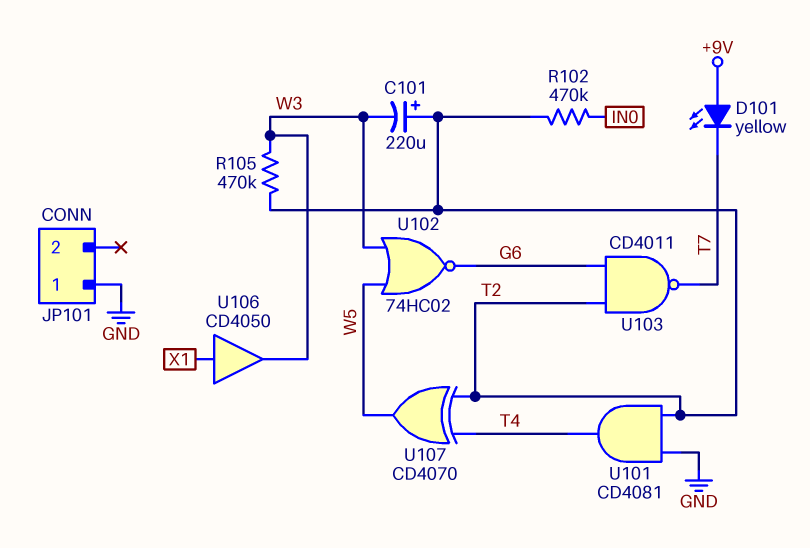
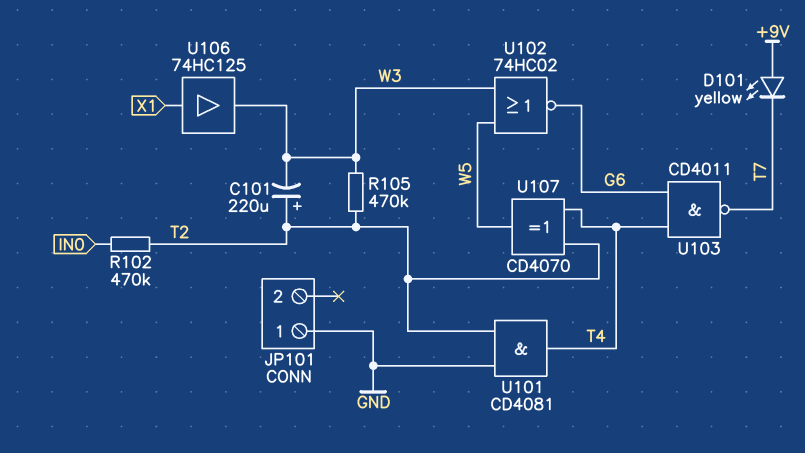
U103: NAND CD4011 (in G6, in T2, out T7) -> NAND CD4011 (in G6, in T4, out T7)
U106: buffer CD4050 (in X1, out W3) -> buffer 74HC125 (in X1, out W3)

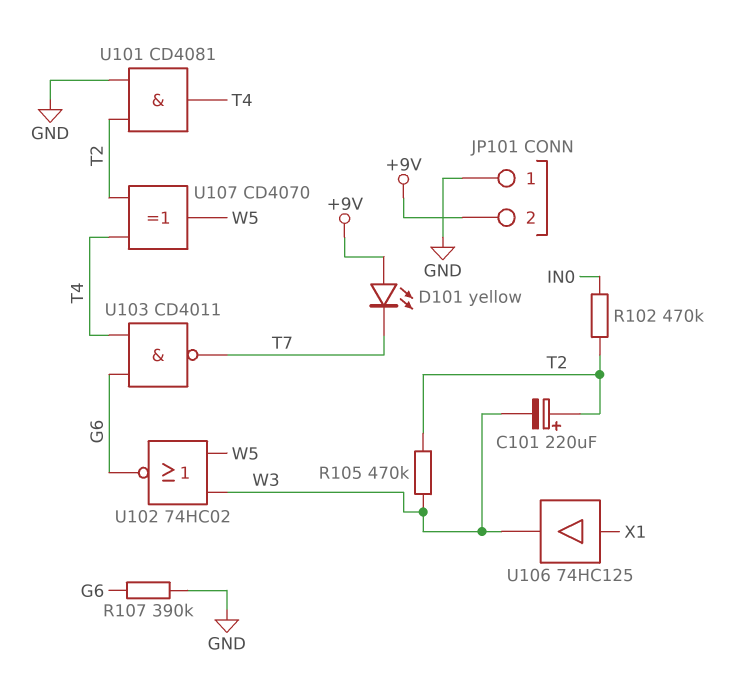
JP101 pin 2: none -> +9V
R107: none -> 390k (G6, GND)

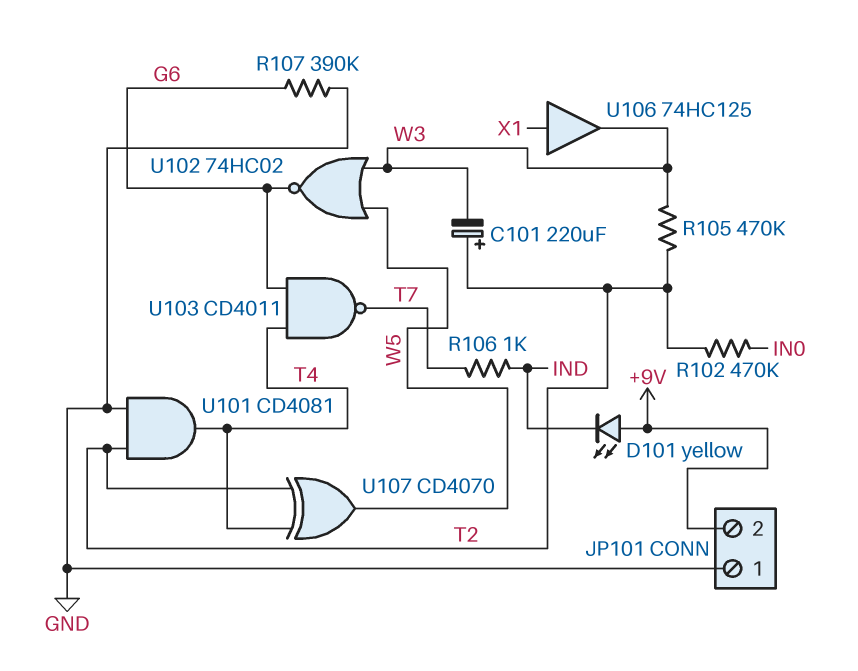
D101: LED yellow (A +9V, K T7) -> LED yellow (A +9V, K IND)
R106: none -> 1k (IND, T7)

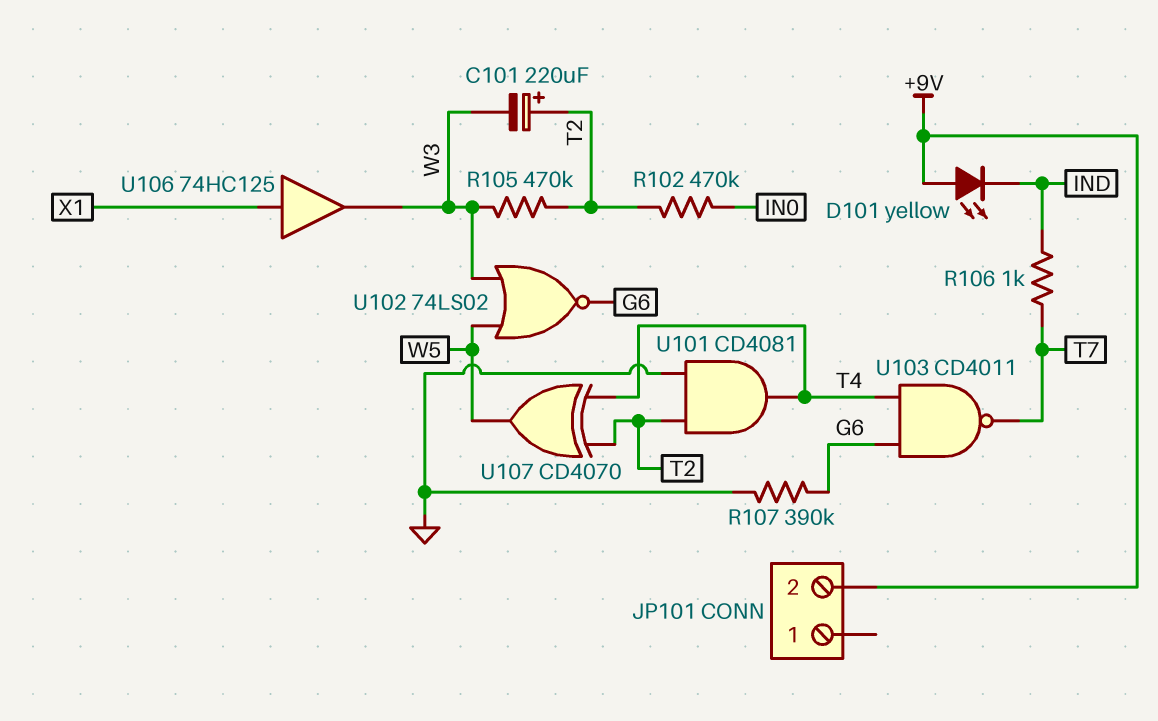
JP101 pin 1: GND -> none
U102: NOR 74HC02 (in W3, in W5, out G6) -> NOR 74LS02 (in W3, in W5, out G6)

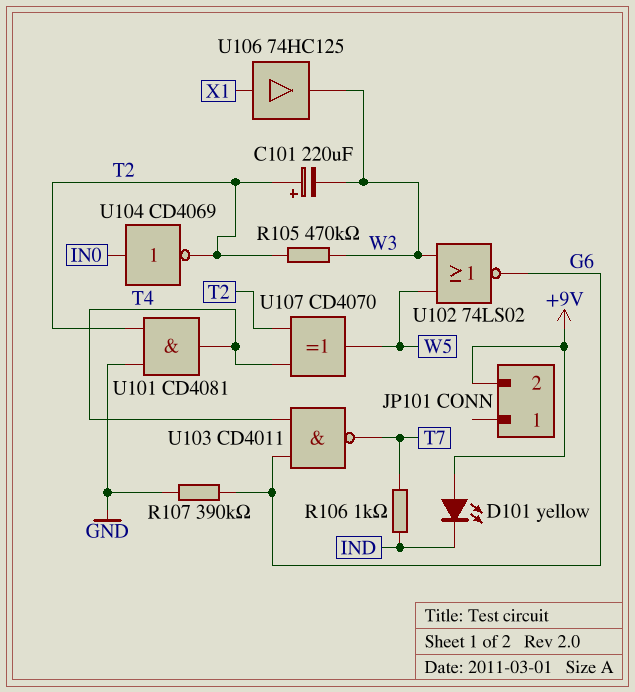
R102: 470k (IN0, T2) -> none
U104: none -> NOT CD4069 (in IN0, out T2)

